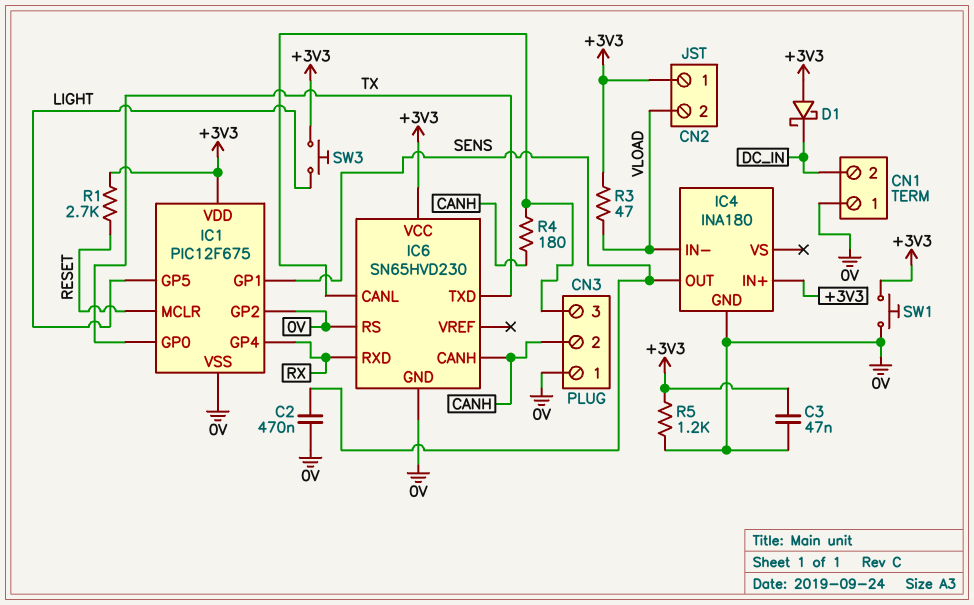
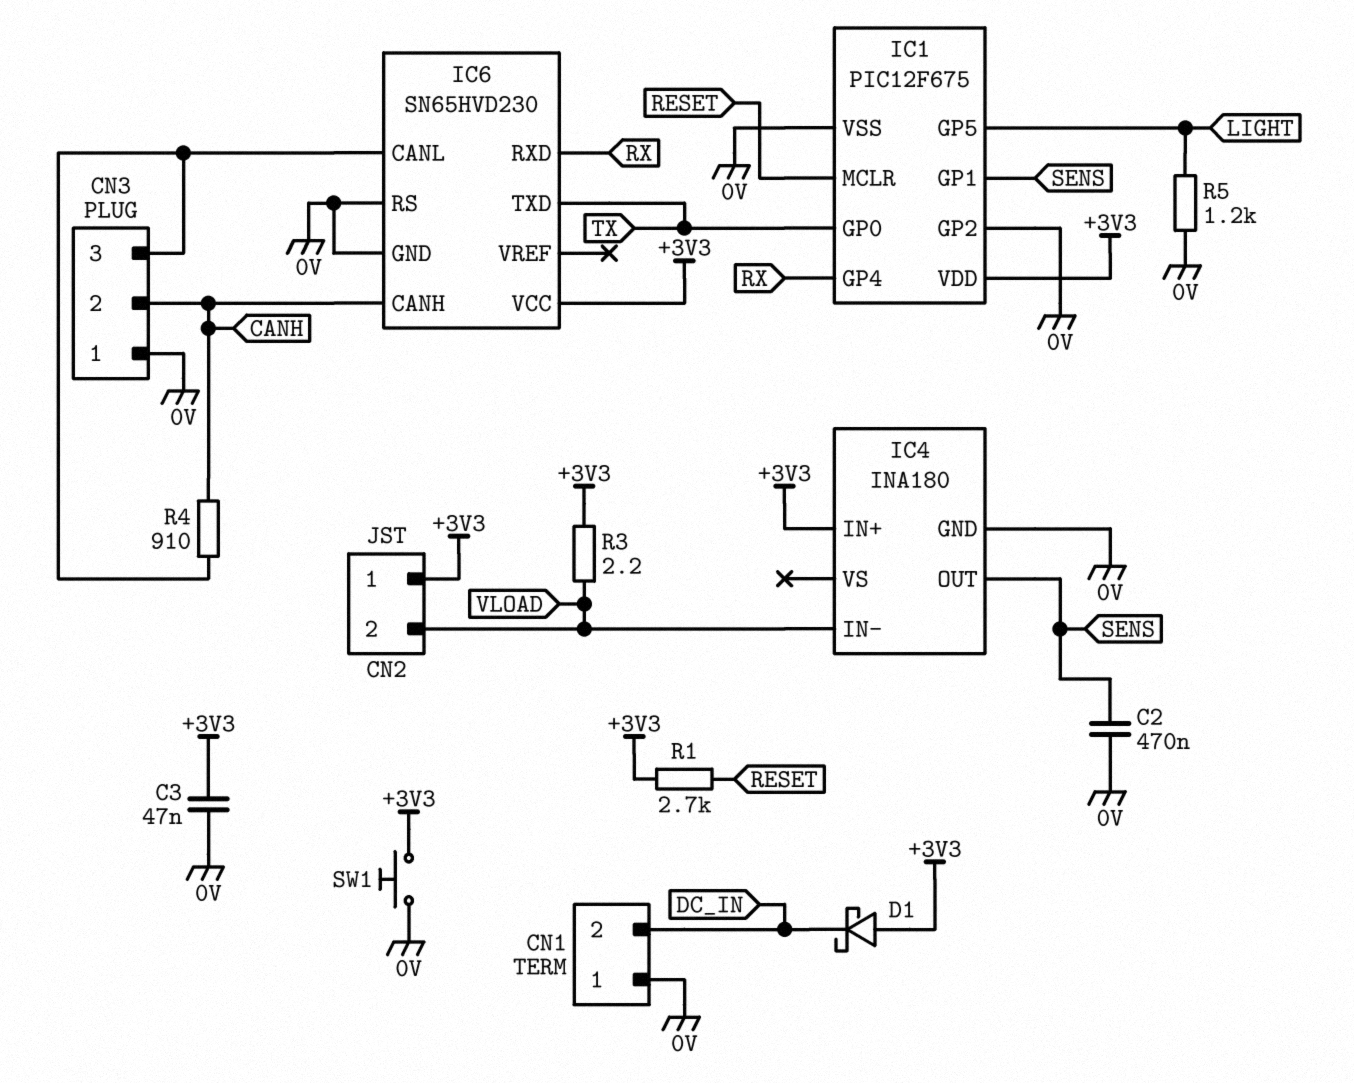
R3: 47 (+3V3, VLOAD) -> 2.2 (+3V3, VLOAD)
R4: 180 (CANH, CN3/3) -> 910 (CANH, CN3/3)
R5: 1.2k (+3V3, 0V) -> 1.2k (0V, LIGHT)
SW3: button (+3V3, LIGHT) -> none

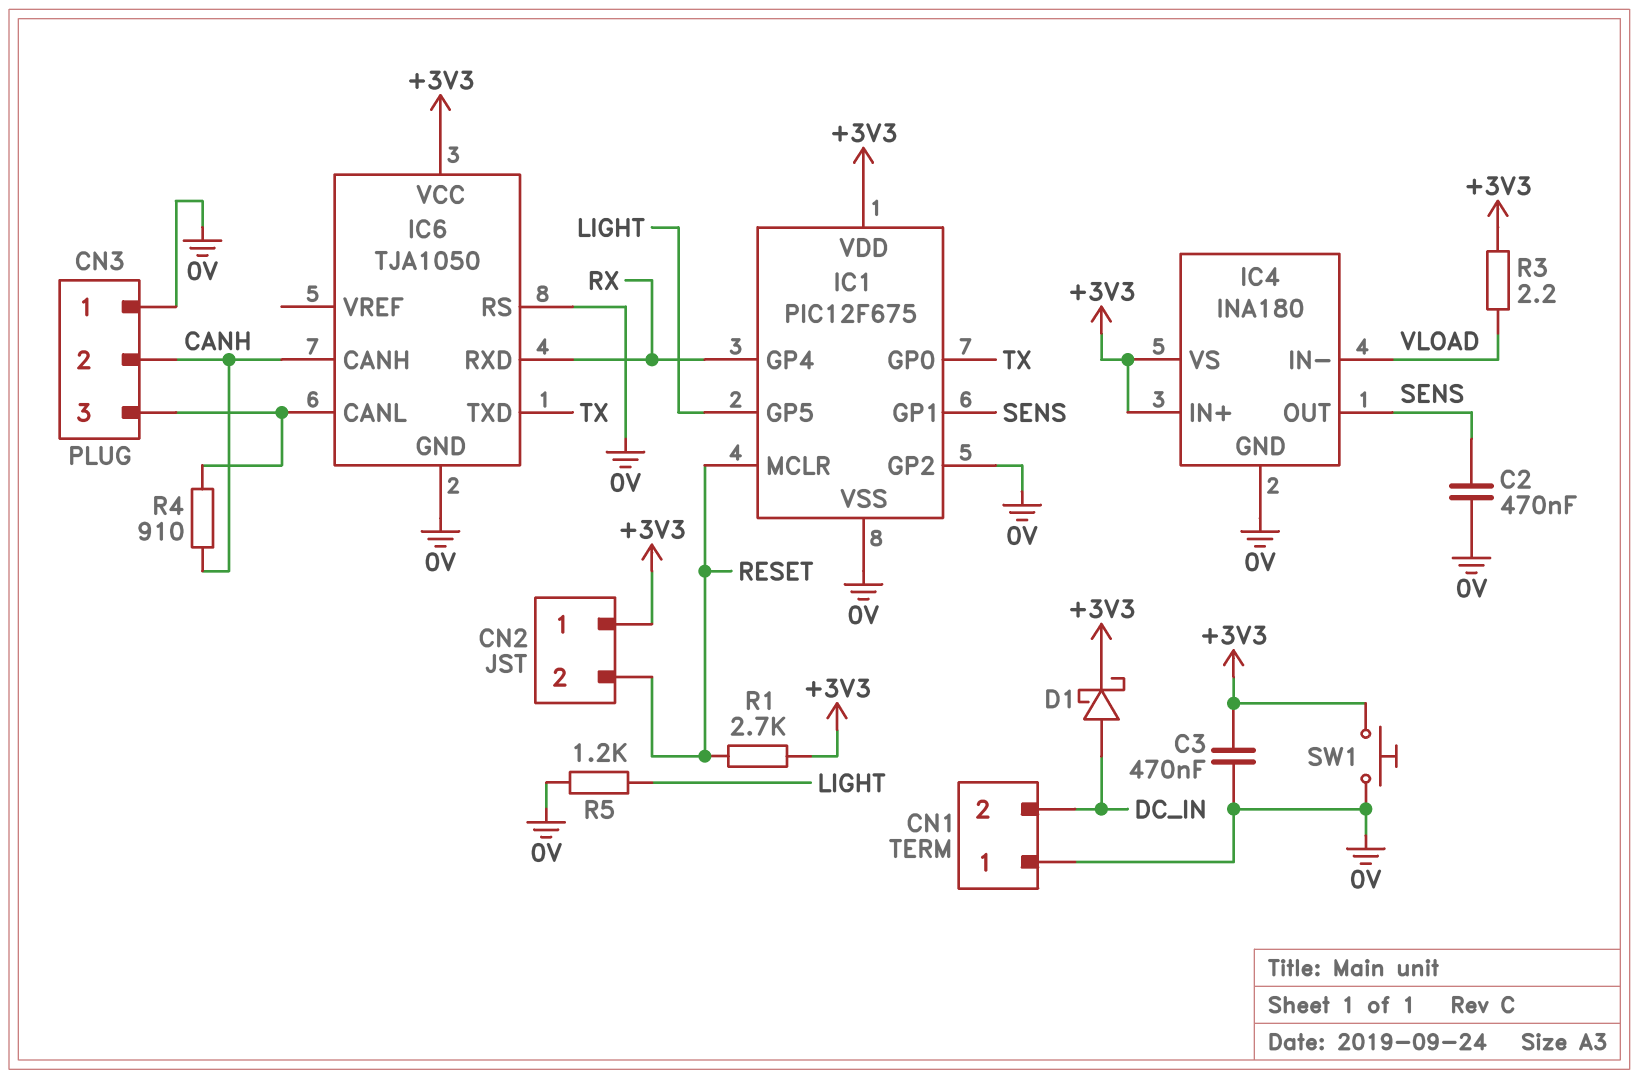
C3: 47nF (+3V3, 0V) -> 470nF (+3V3, 0V)
CN2 pin 2: VLOAD -> RESET
D1: schottky (A +3V3, K DC_IN) -> schottky (A DC_IN, K +3V3)
IC4 pin VS: none -> +3V3
IC6: SN65HVD230 -> TJA1050

